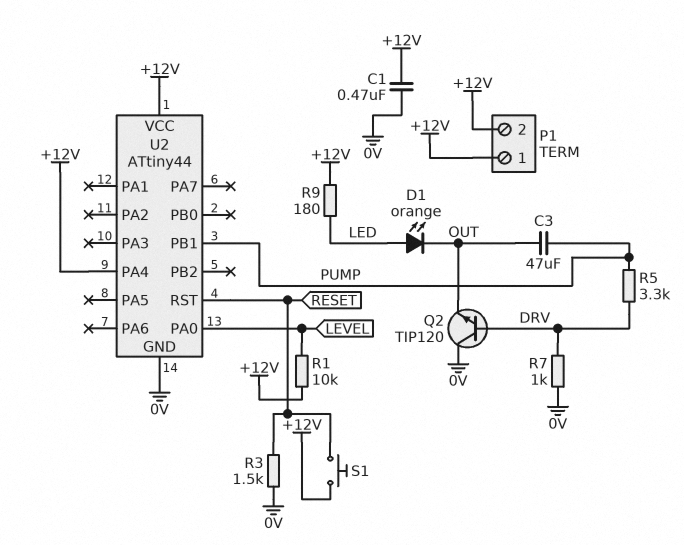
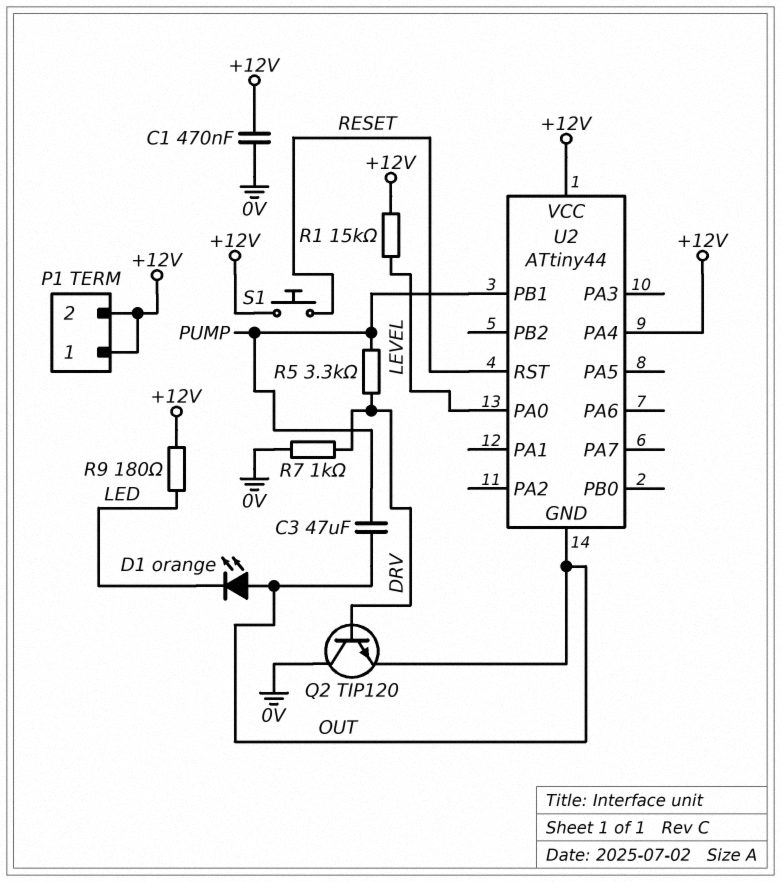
D1: LED orange (A LED, K OUT) -> LED orange (A OUT, K LED)
R1: 10k (+12V, LEVEL) -> 15k (+12V, LEVEL)
R3: 1.5k (0V, RESET) -> none
U2 pin GND: 0V -> OUT

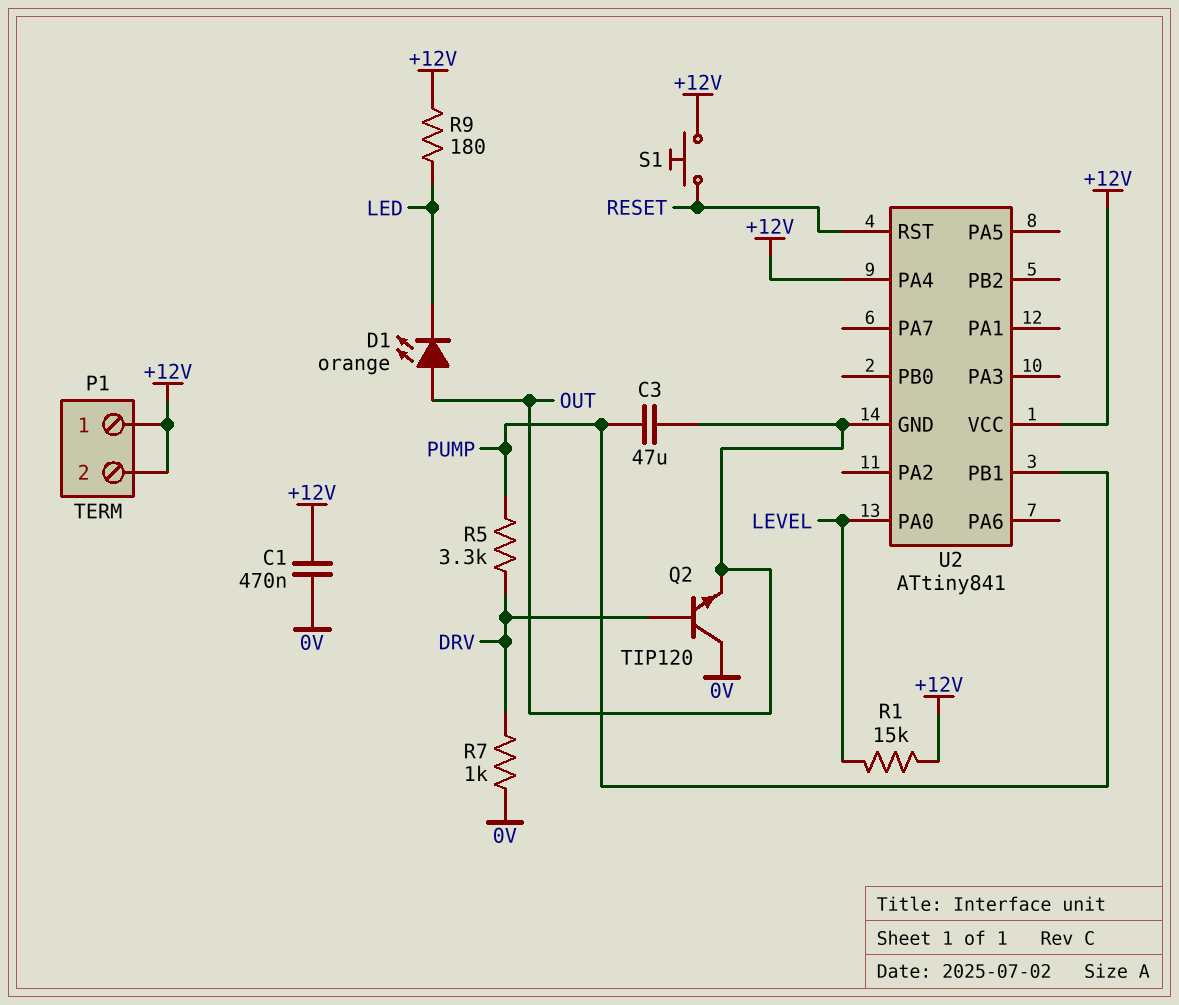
U2: ATtiny44 -> ATtiny841

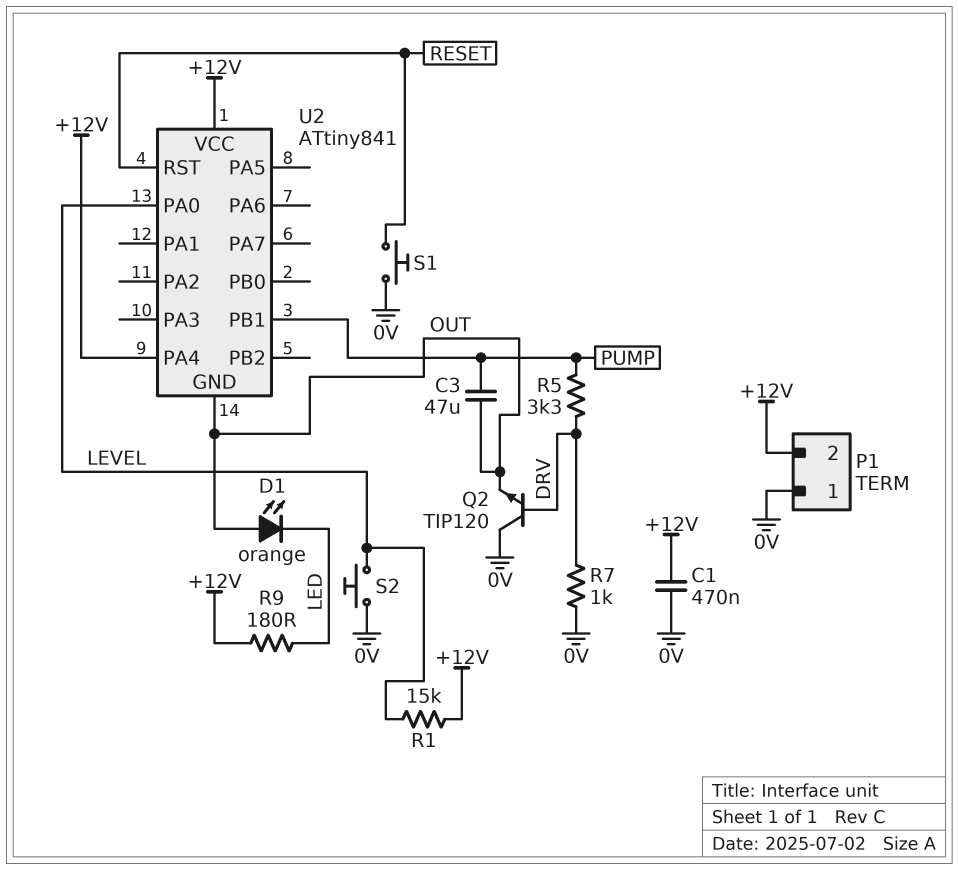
P1 pin 1: +12V -> 0V
S1: button (+12V, RESET) -> button (0V, RESET)
S2: none -> button (0V, LEVEL)

